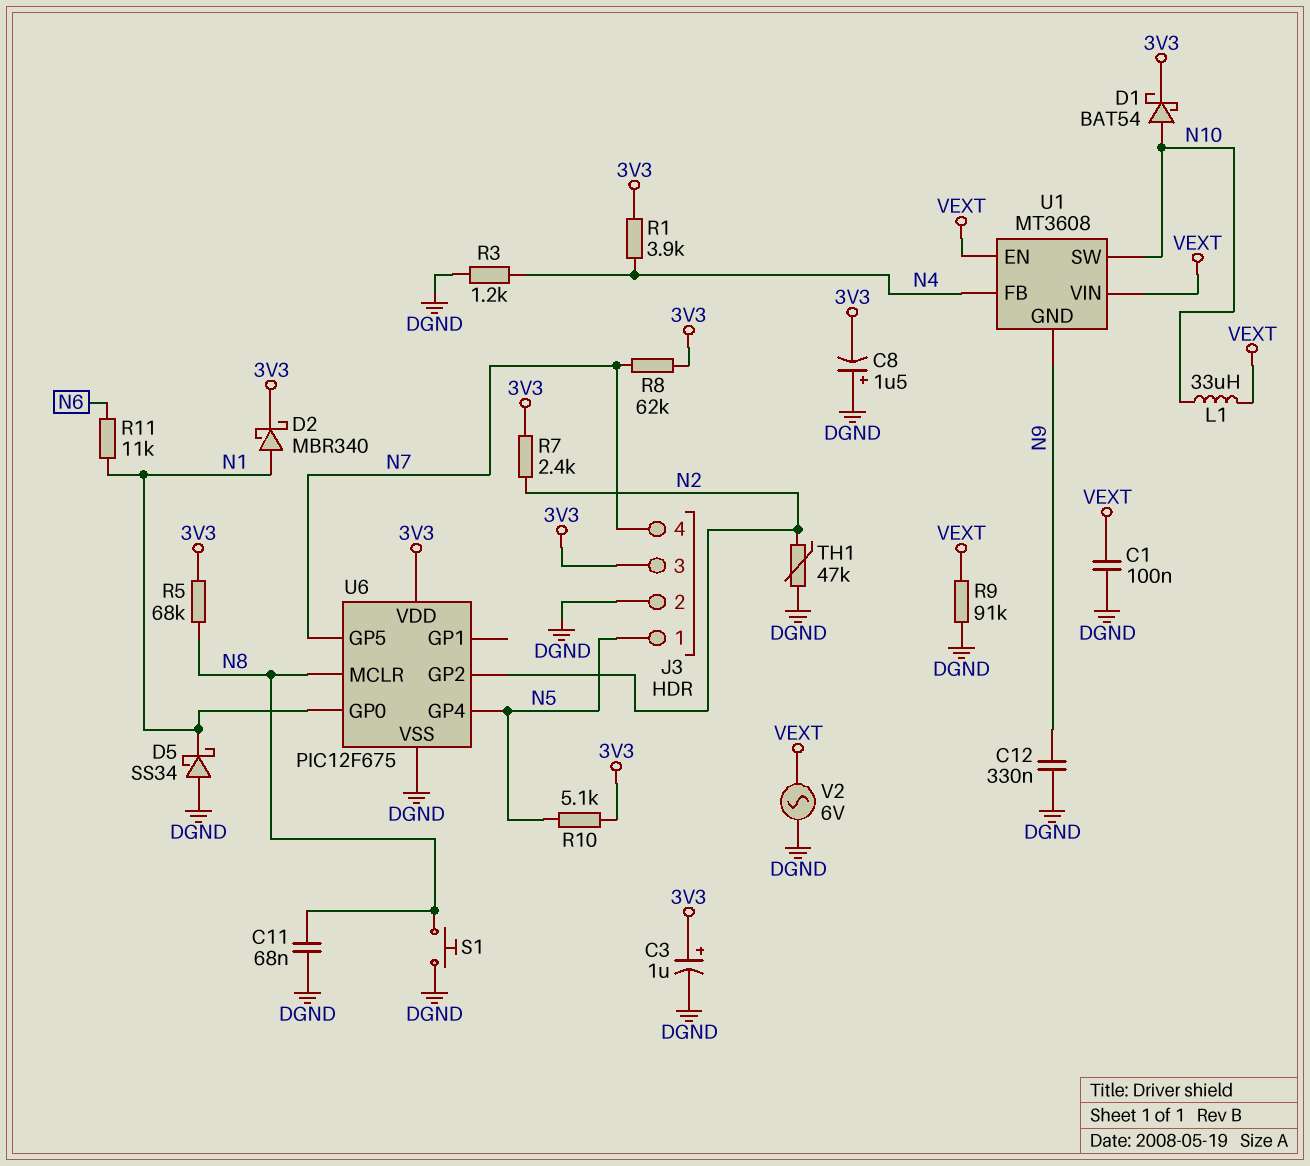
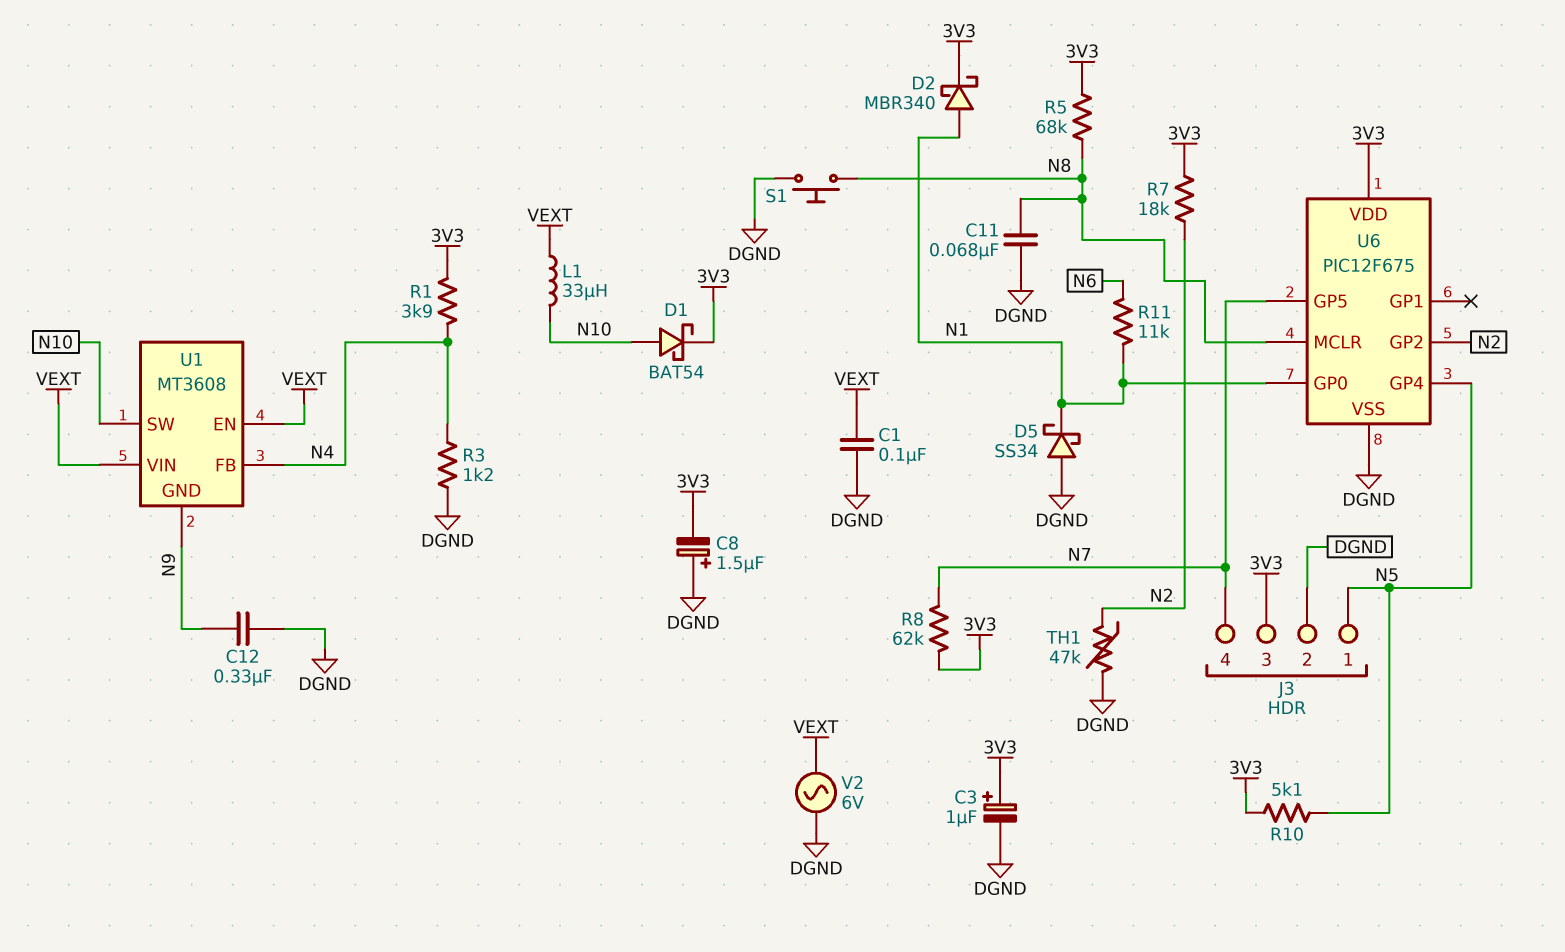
R7: 2.4k (3V3, N2) -> 18k (3V3, N2)
R9: 91k (DGND, VEXT) -> none

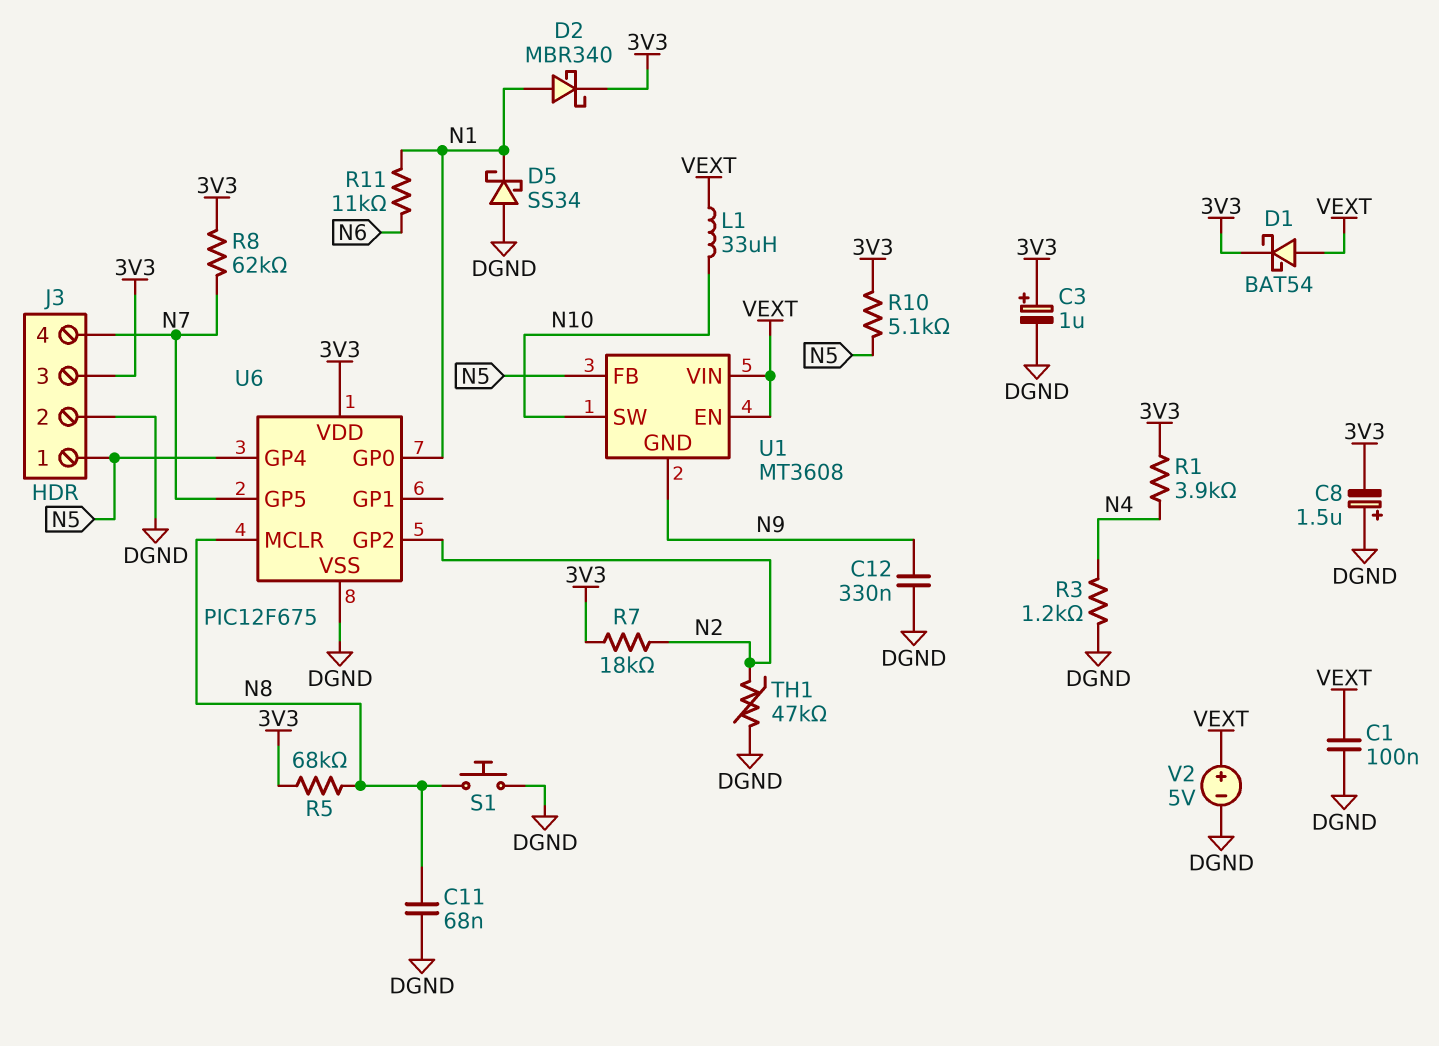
D1: schottky BAT54 (A N10, K 3V3) -> schottky BAT54 (A VEXT, K 3V3)
U1 pin FB: N4 -> N5
V2: AC 6V (DGND, VEXT) -> 5V (plus VEXT, minus DGND)

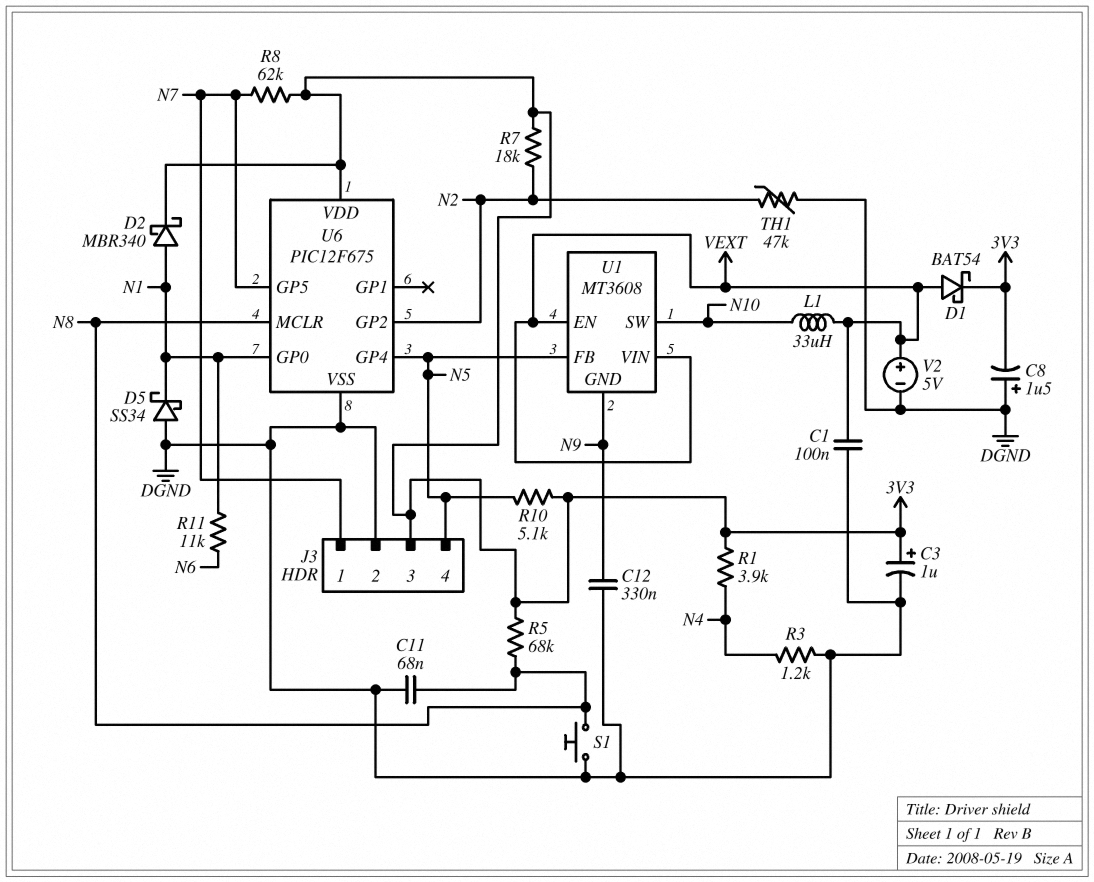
J3 pin 1: N5 -> N7
J3 pin 4: N7 -> N5

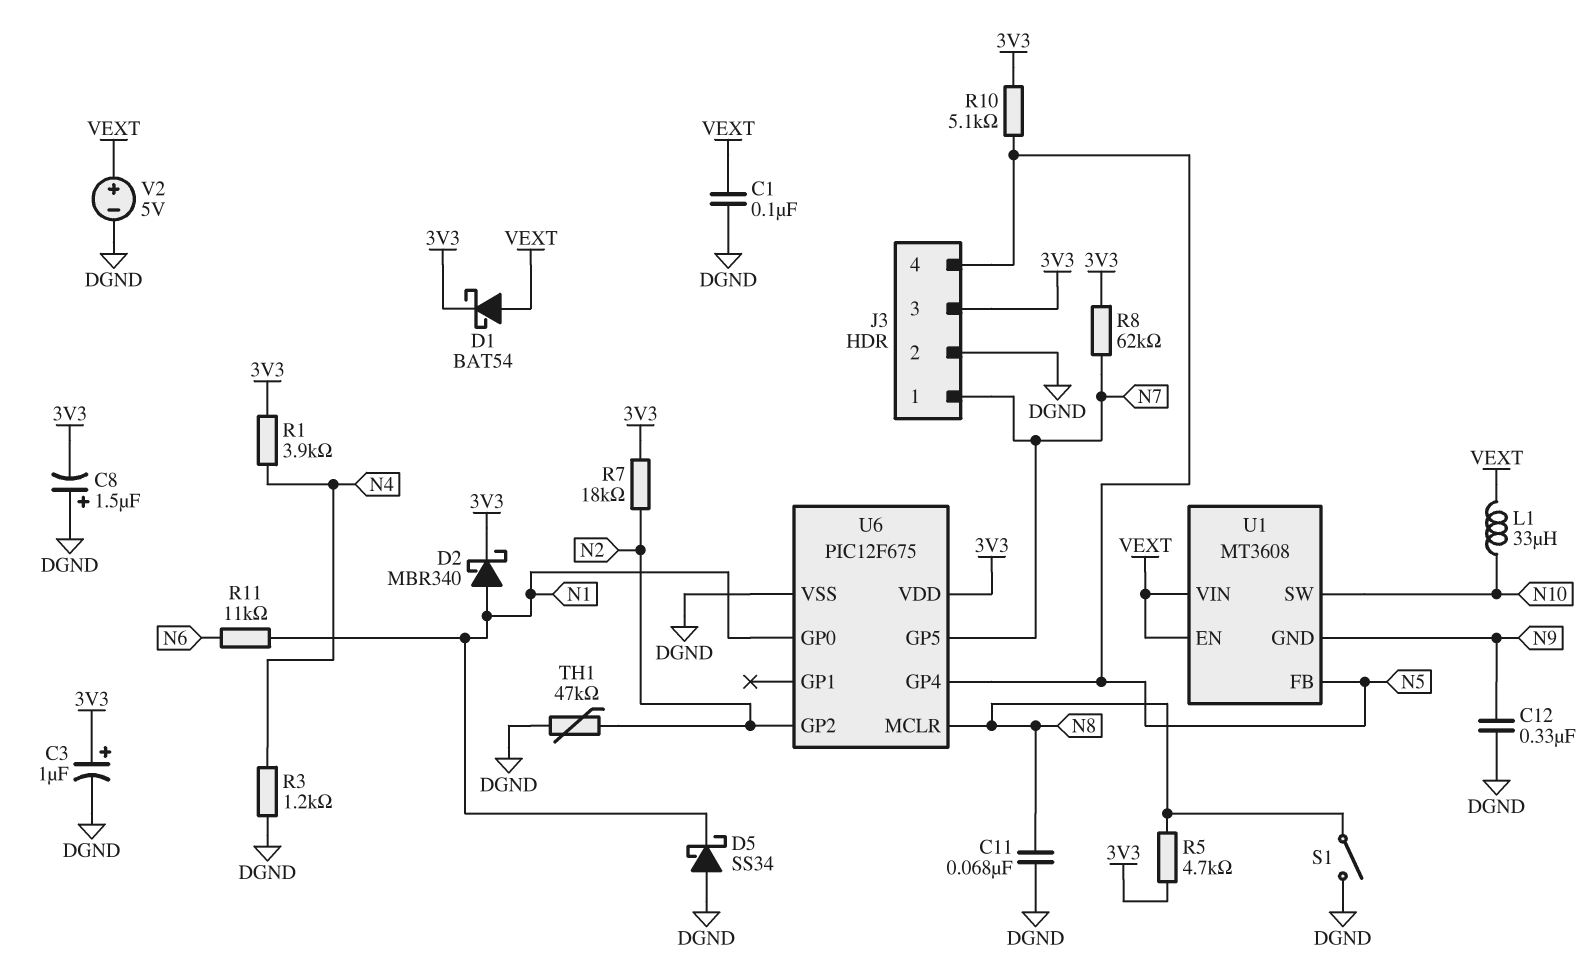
R5: 68k (3V3, N8) -> 4.7k (3V3, N8)
S1: button (DGND, N8) -> switch (DGND, N8)

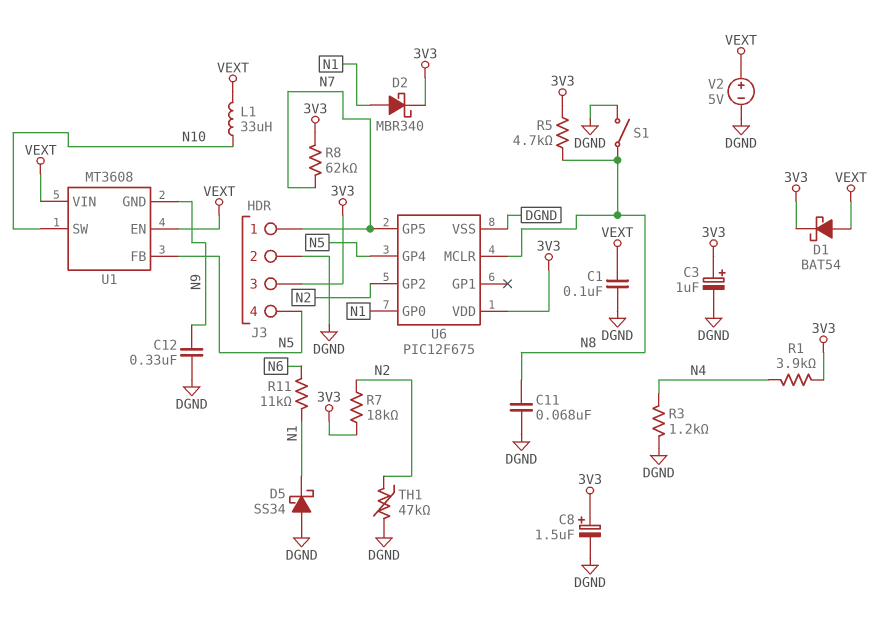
C8: 1.5uF (plus DGND, minus 3V3) -> 1.5uF (plus 3V3, minus DGND)
R10: 5.1k (3V3, N5) -> none

